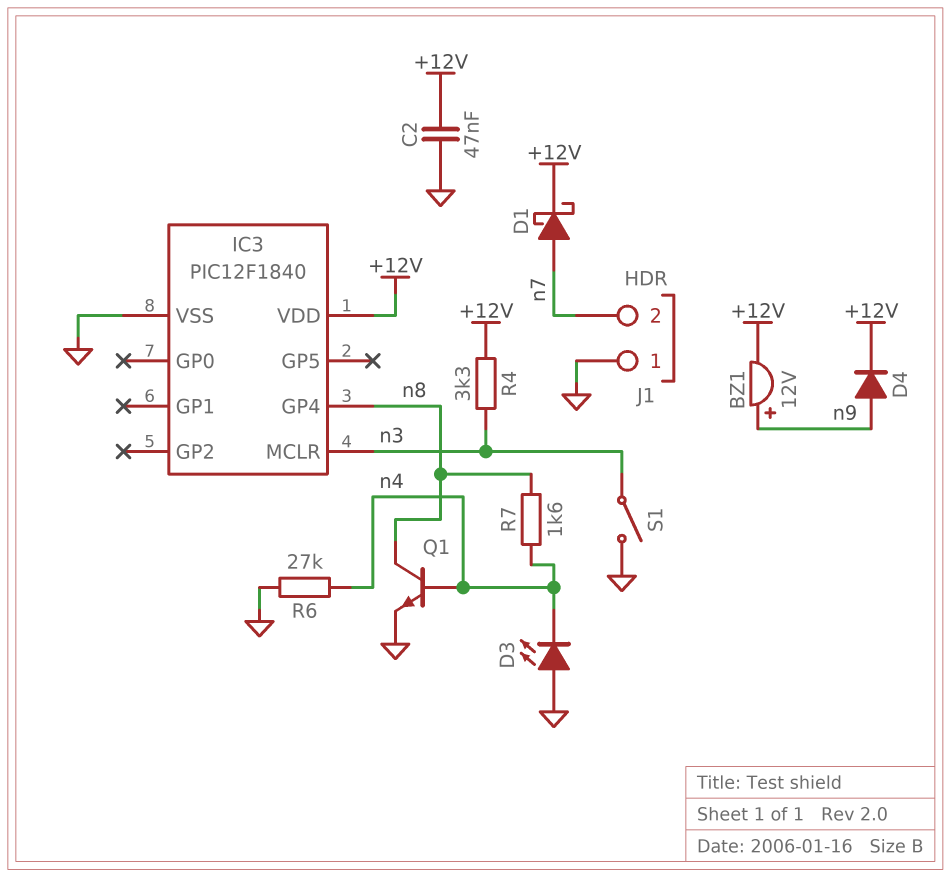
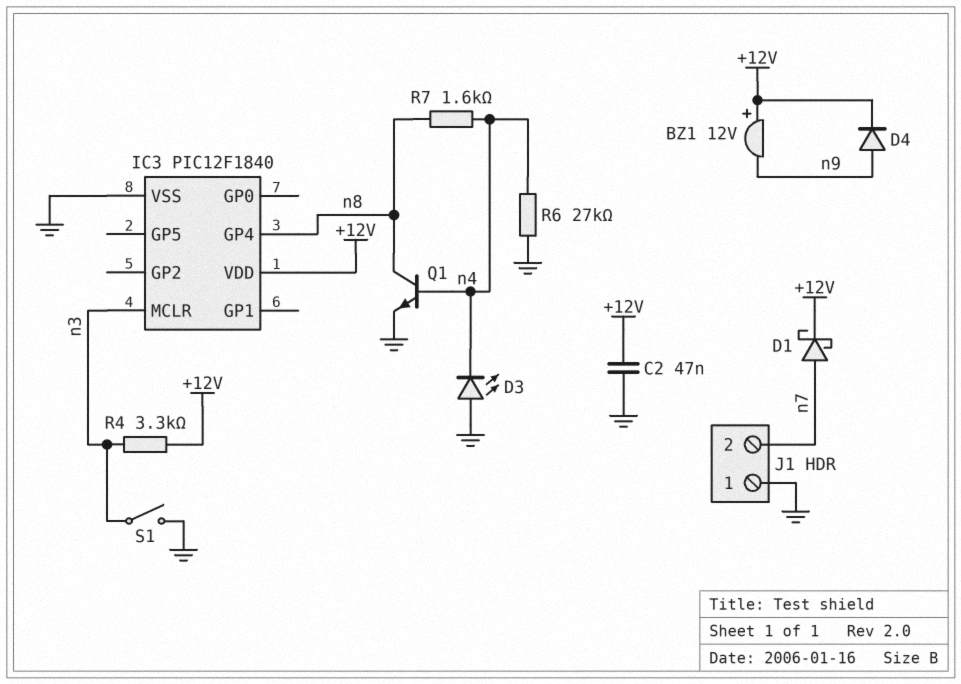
BZ1: buzzer 12V (plus n9, minus +12V) -> buzzer 12V (plus +12V, minus n9)

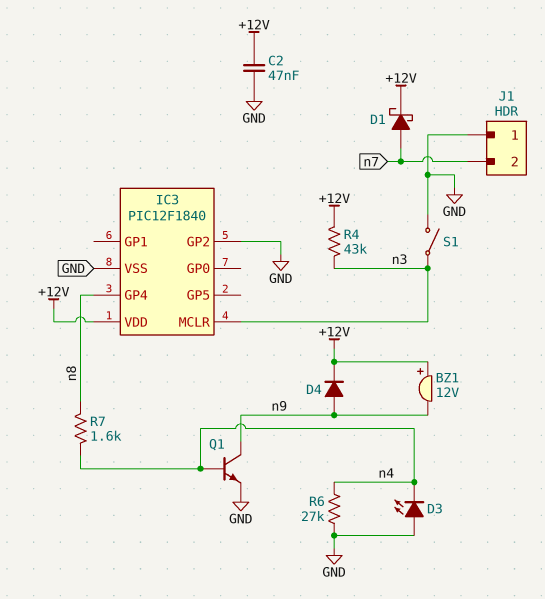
IC3 pin GP2: none -> GND
Q1: NPN (B n4, C n8, E GND) -> NPN (B n4, C n9, E GND)
R4: 3.3k (+12V, n3) -> 43k (+12V, n3)

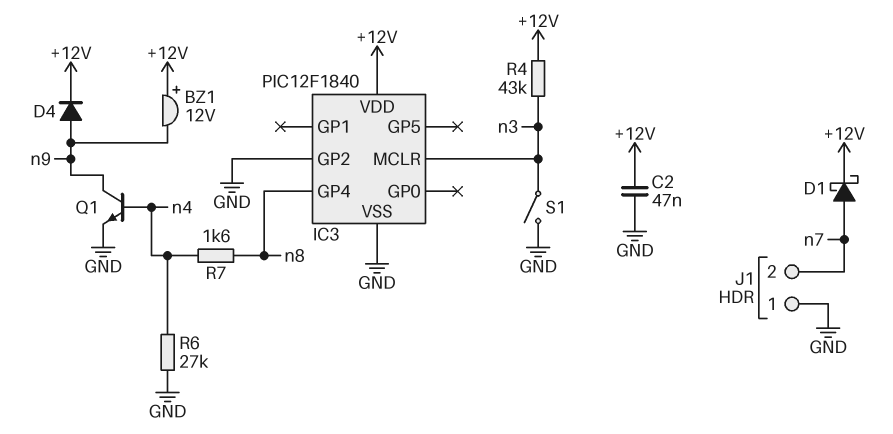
D3: LED (A GND, K n4) -> none

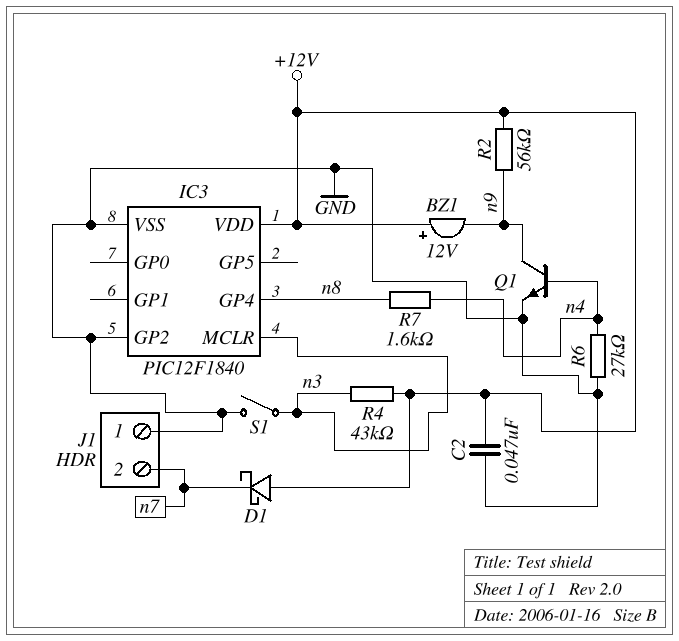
D1: schottky (A n7, K +12V) -> schottky (A +12V, K n7)
D4: diode (A n9, K +12V) -> none
R2: none -> 56k (+12V, n9)

